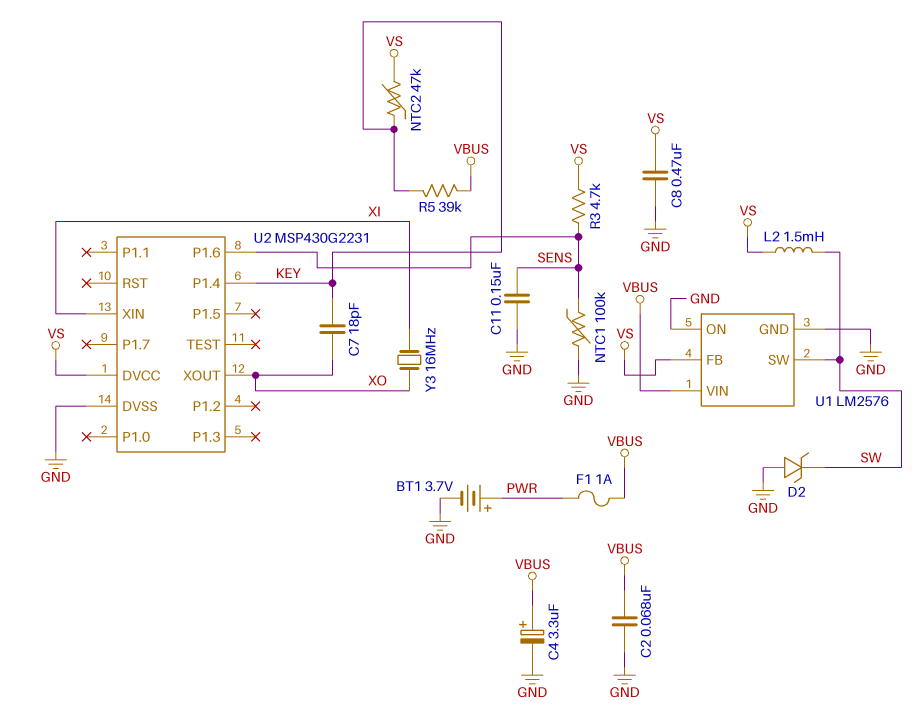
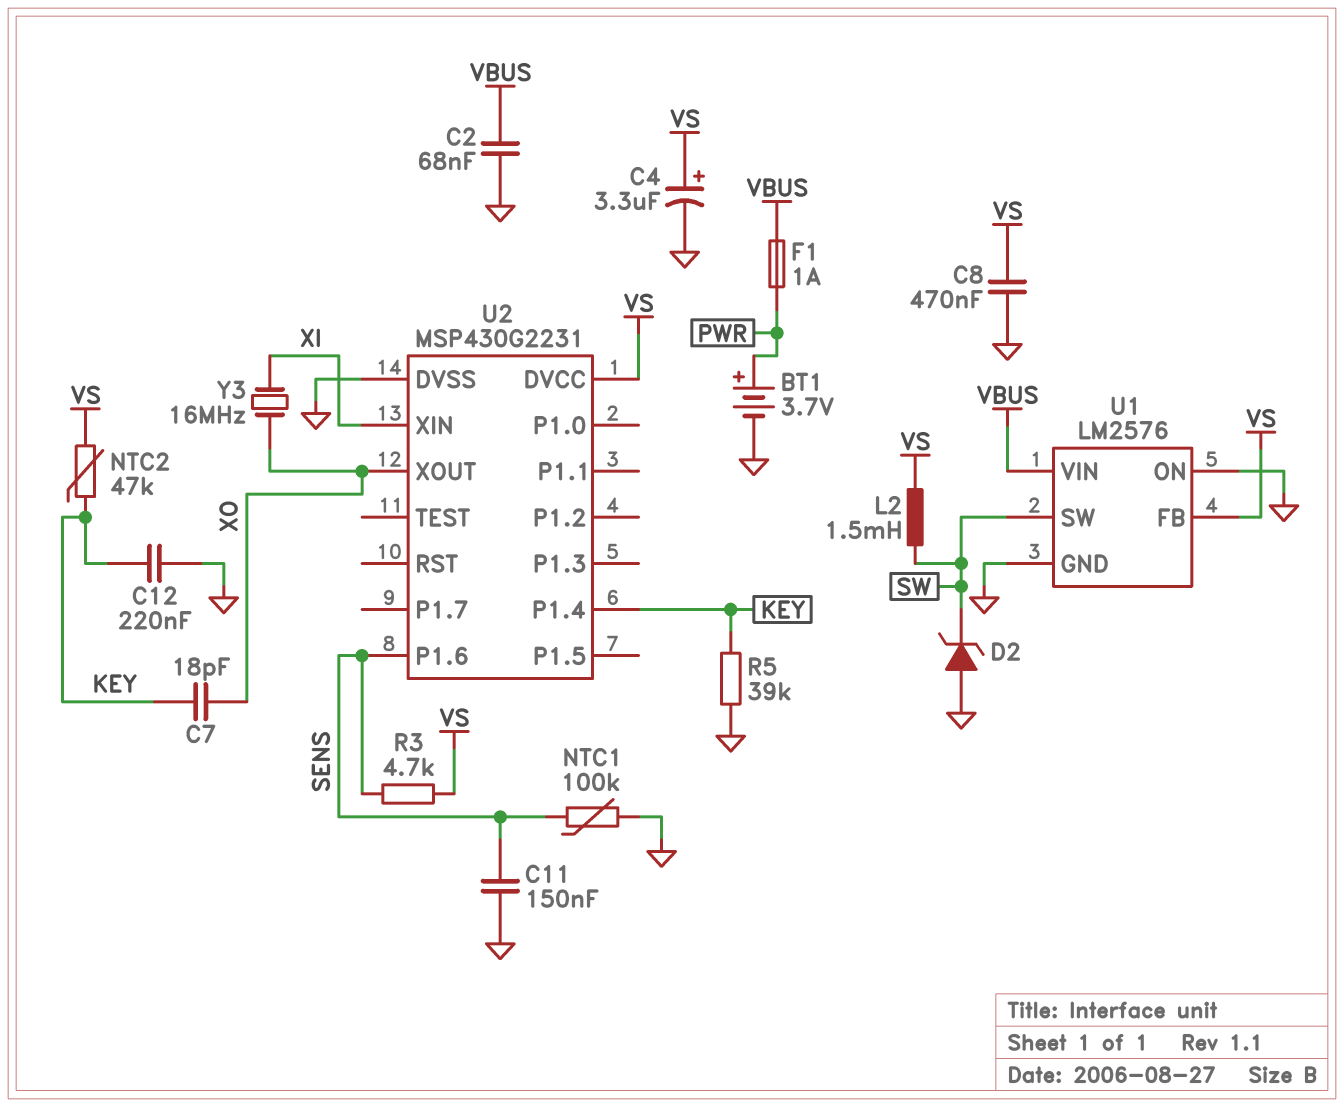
C4: 3.3uF (plus VBUS, minus GND) -> 3.3uF (plus VS, minus GND)
C12: none -> 220nF (GND, KEY)
R5: 39k (KEY, VBUS) -> 39k (GND, KEY)

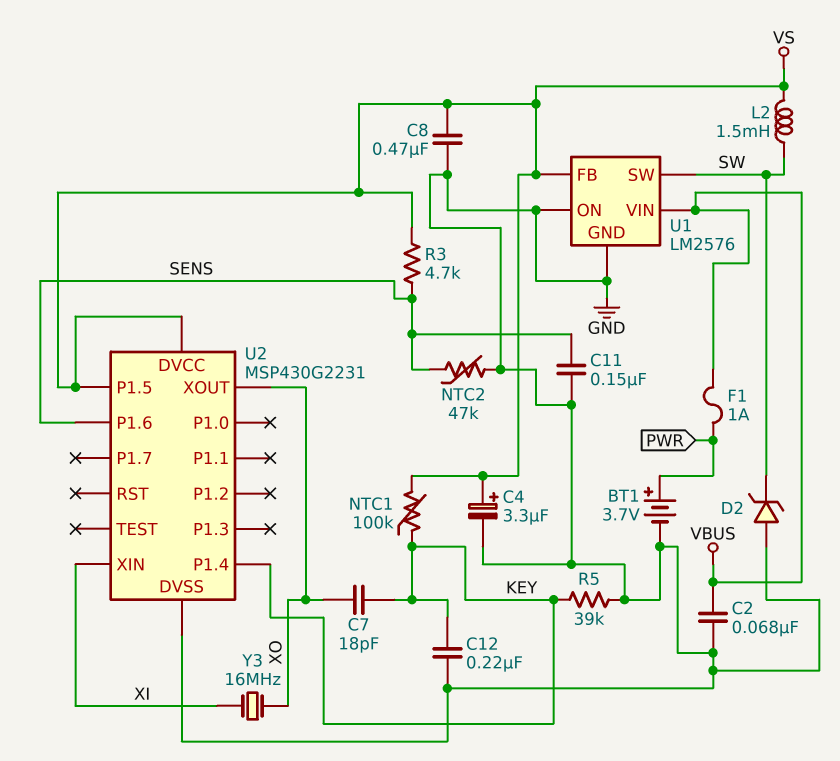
NTC1: 100k (GND, SENS) -> 100k (KEY, VS)
NTC2: 47k (KEY, VS) -> 47k (GND, SENS)
U2 pin P1.5: none -> VS

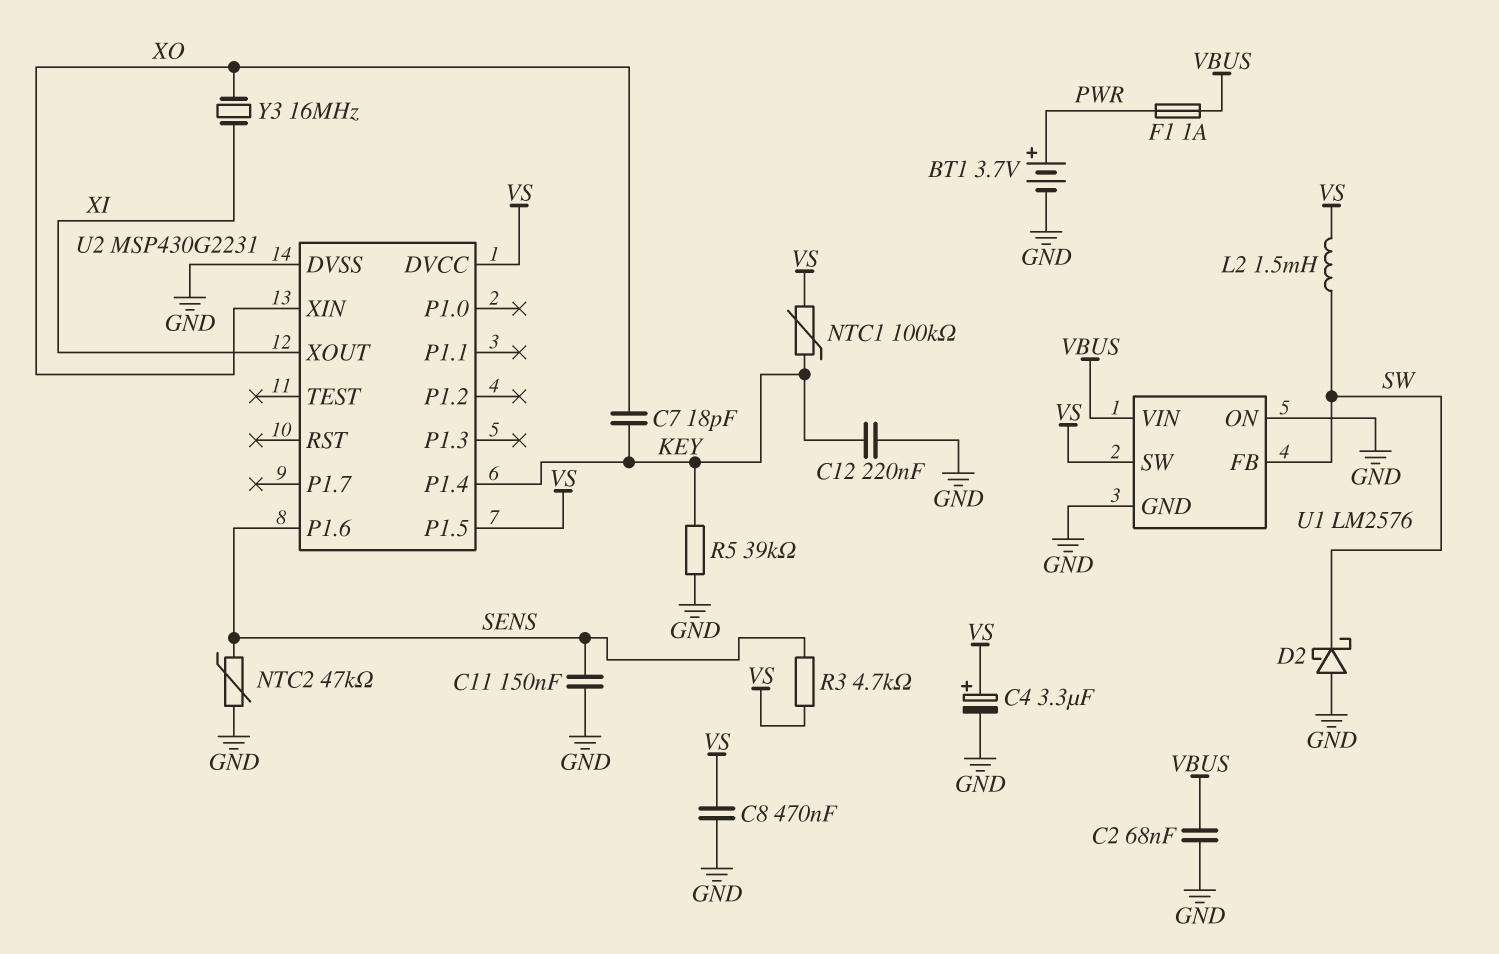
D2: zener (A GND, K SW) -> schottky (A GND, K SW)
U1 pin FB: VS -> SW
U1 pin SW: SW -> VS
U2 pin XIN: XI -> XO
U2 pin XOUT: XO -> XI

